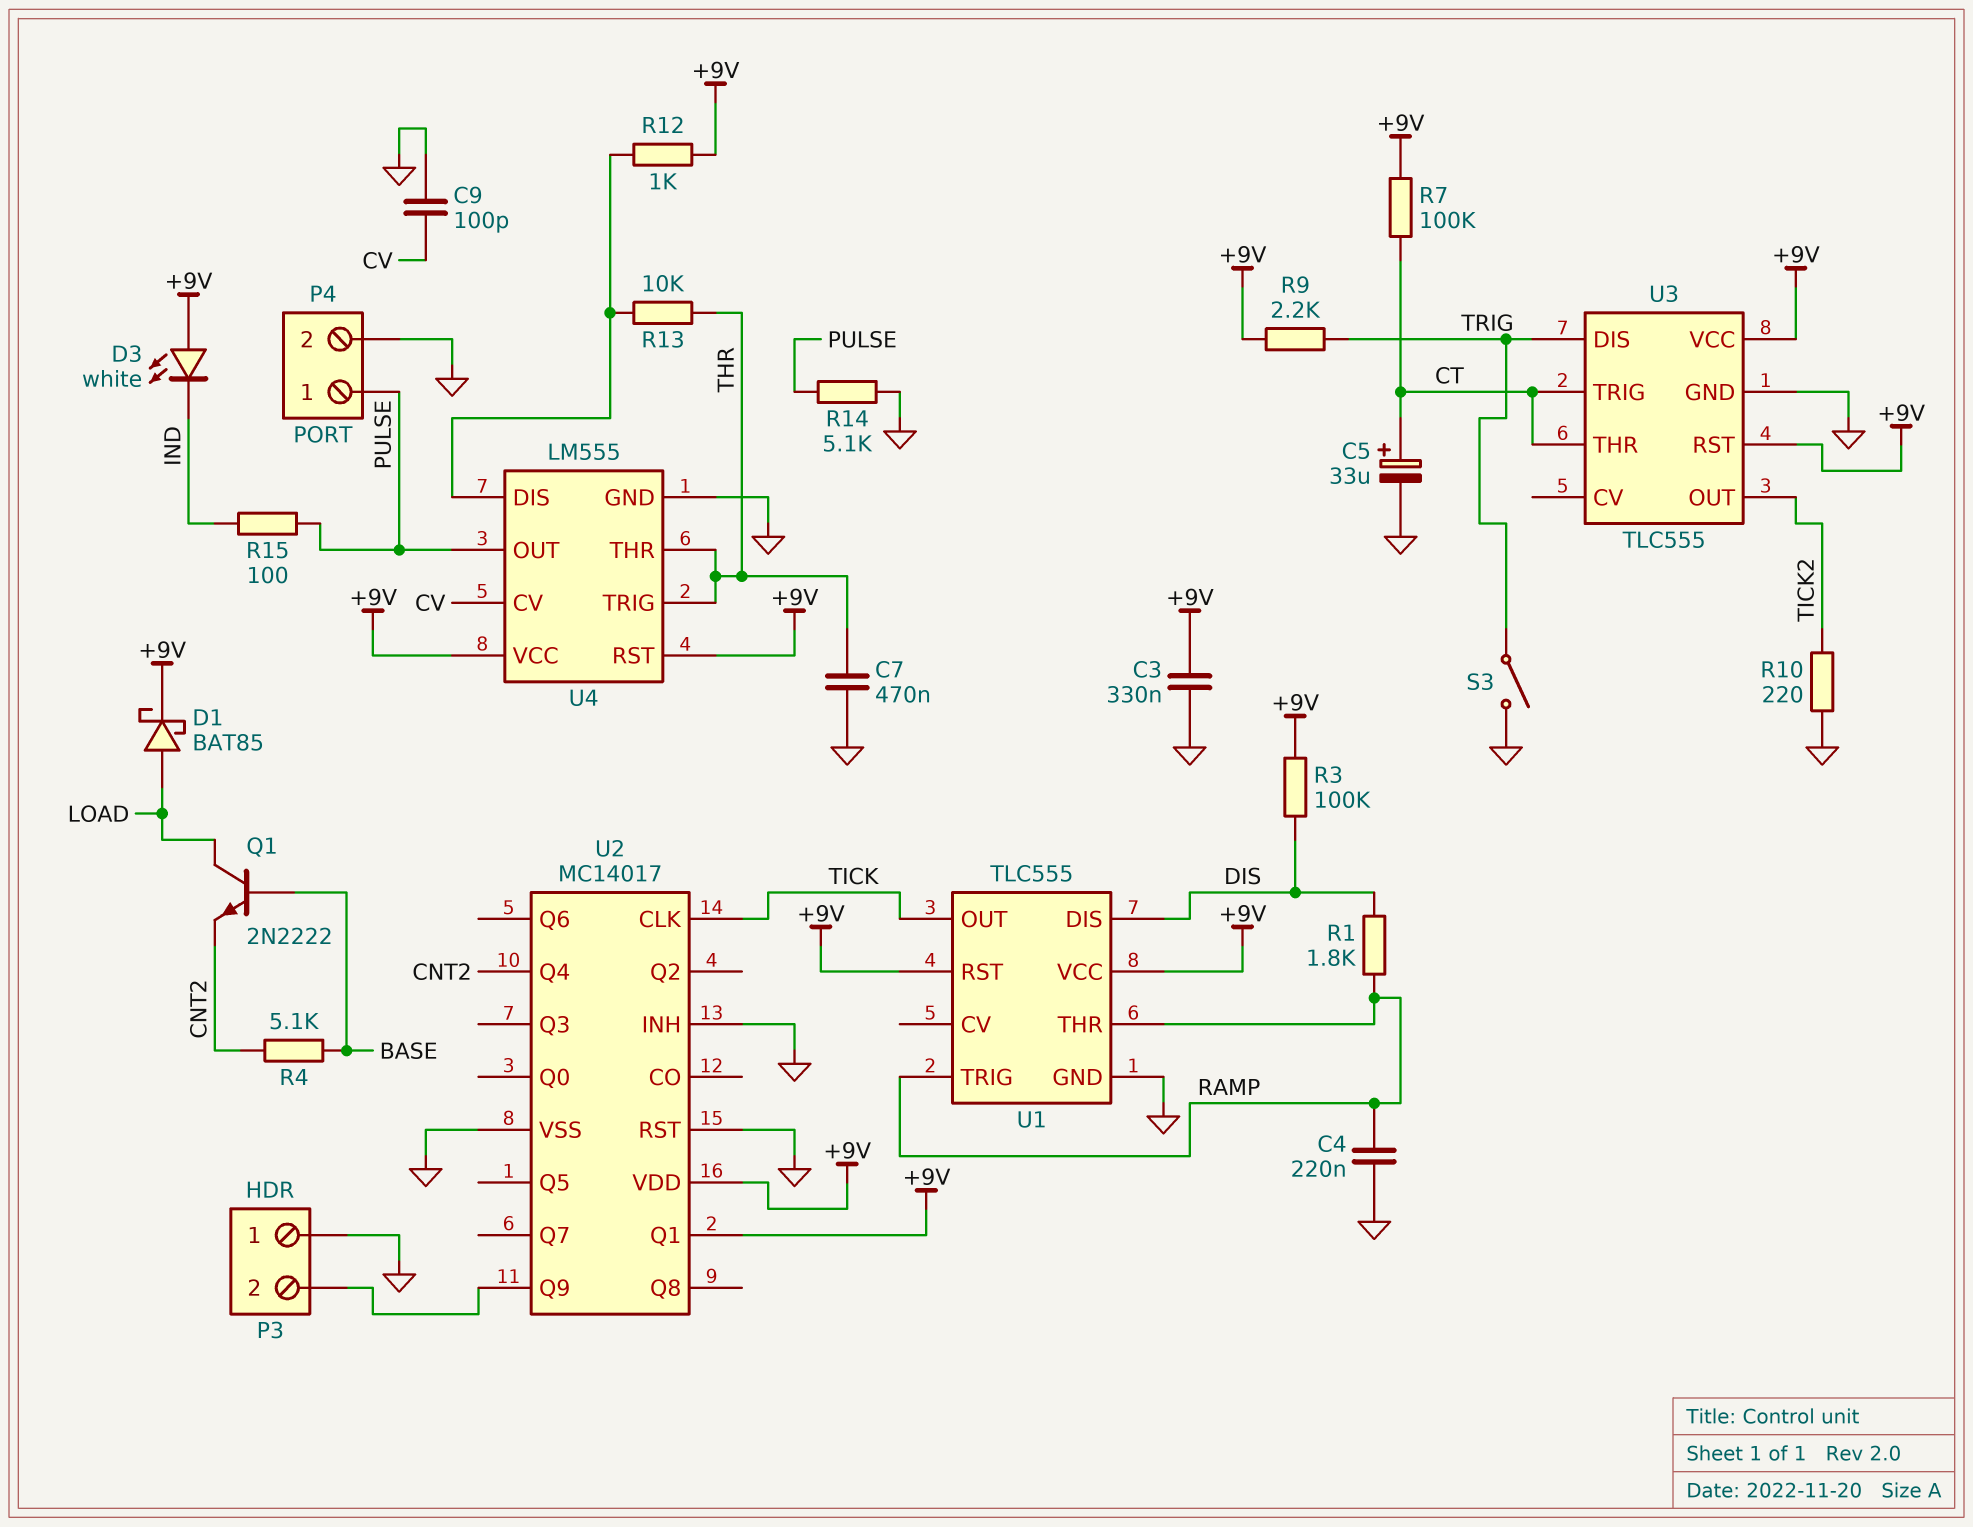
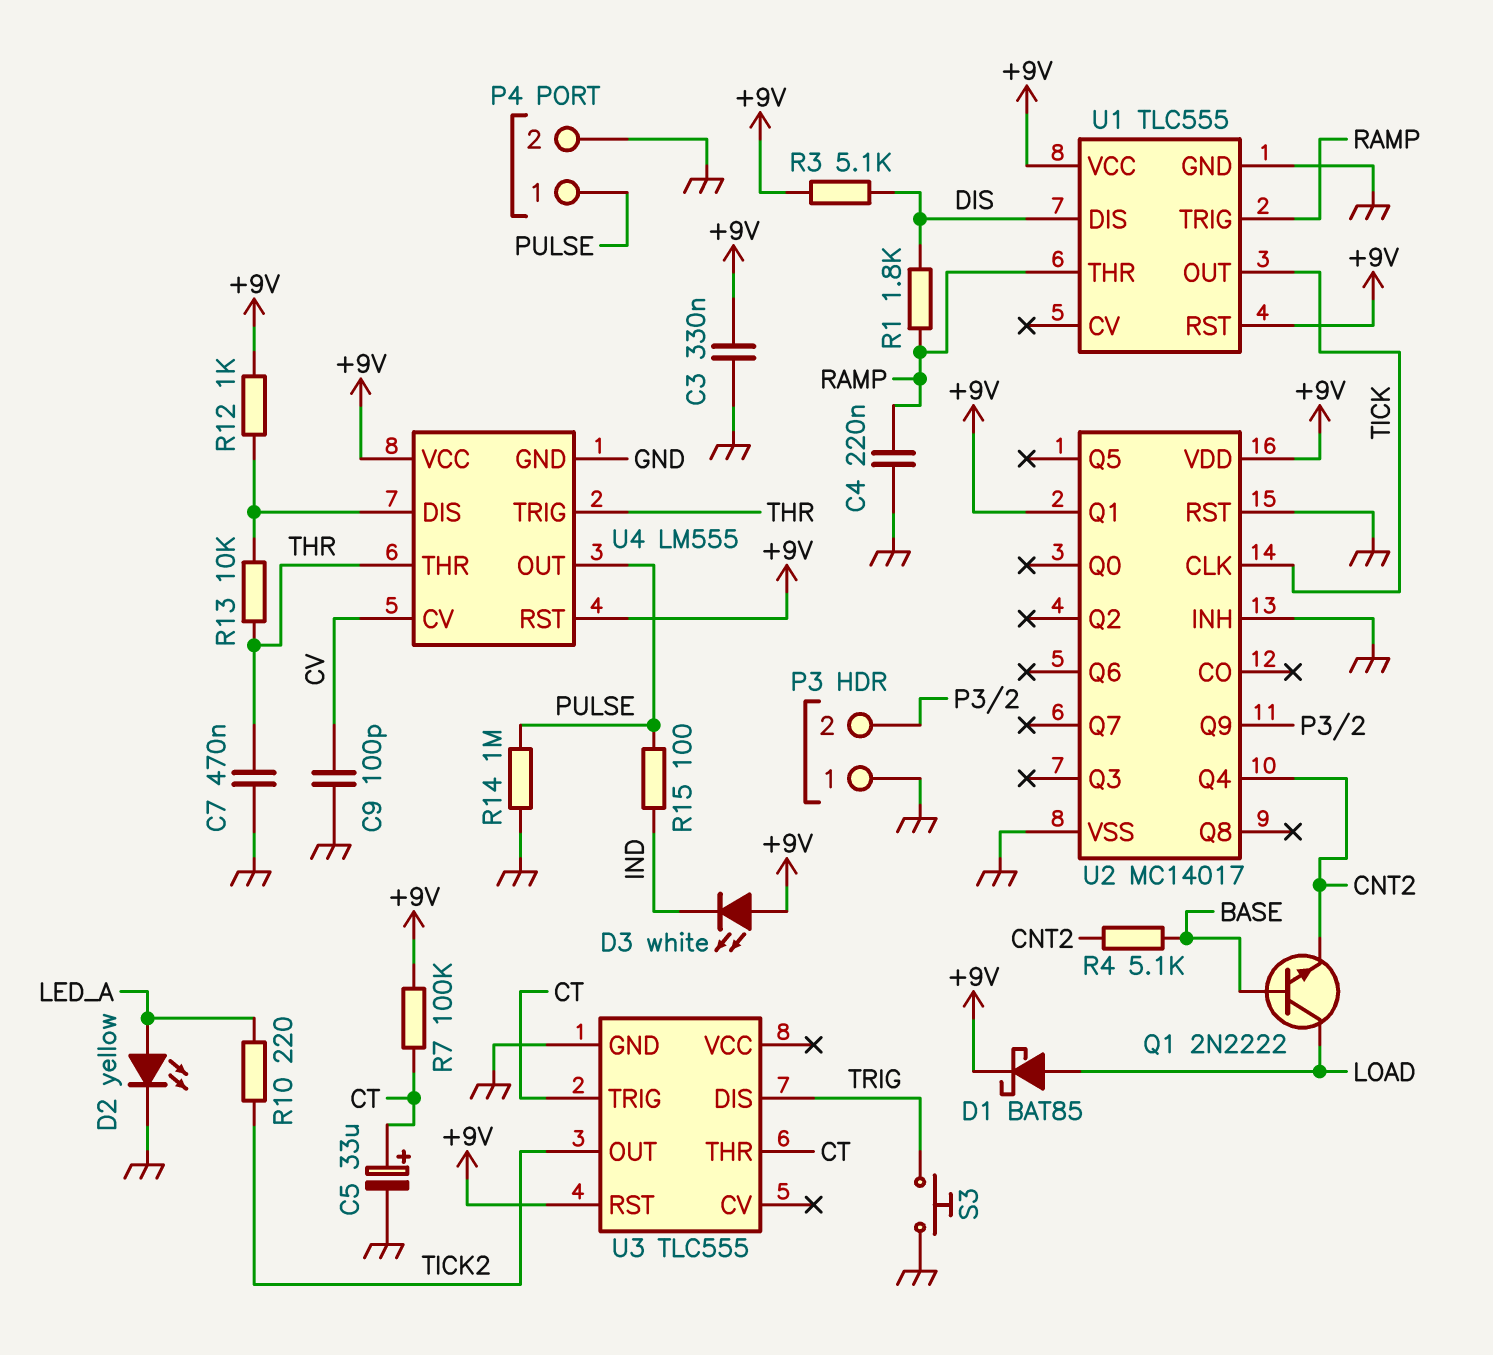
D2: none -> LED yellow (A LED_A, K GND)
R3: 100k (+9V, DIS) -> 5.1k (+9V, DIS)
R9: 2.2k (+9V, TRIG) -> none
R10: 220 (GND, TICK2) -> 220 (LED_A, TICK2)
R14: 5.1k (GND, PULSE) -> 1M (GND, PULSE)
S3: switch (GND, TRIG) -> button (GND, TRIG)
U3 pin VCC: +9V -> none

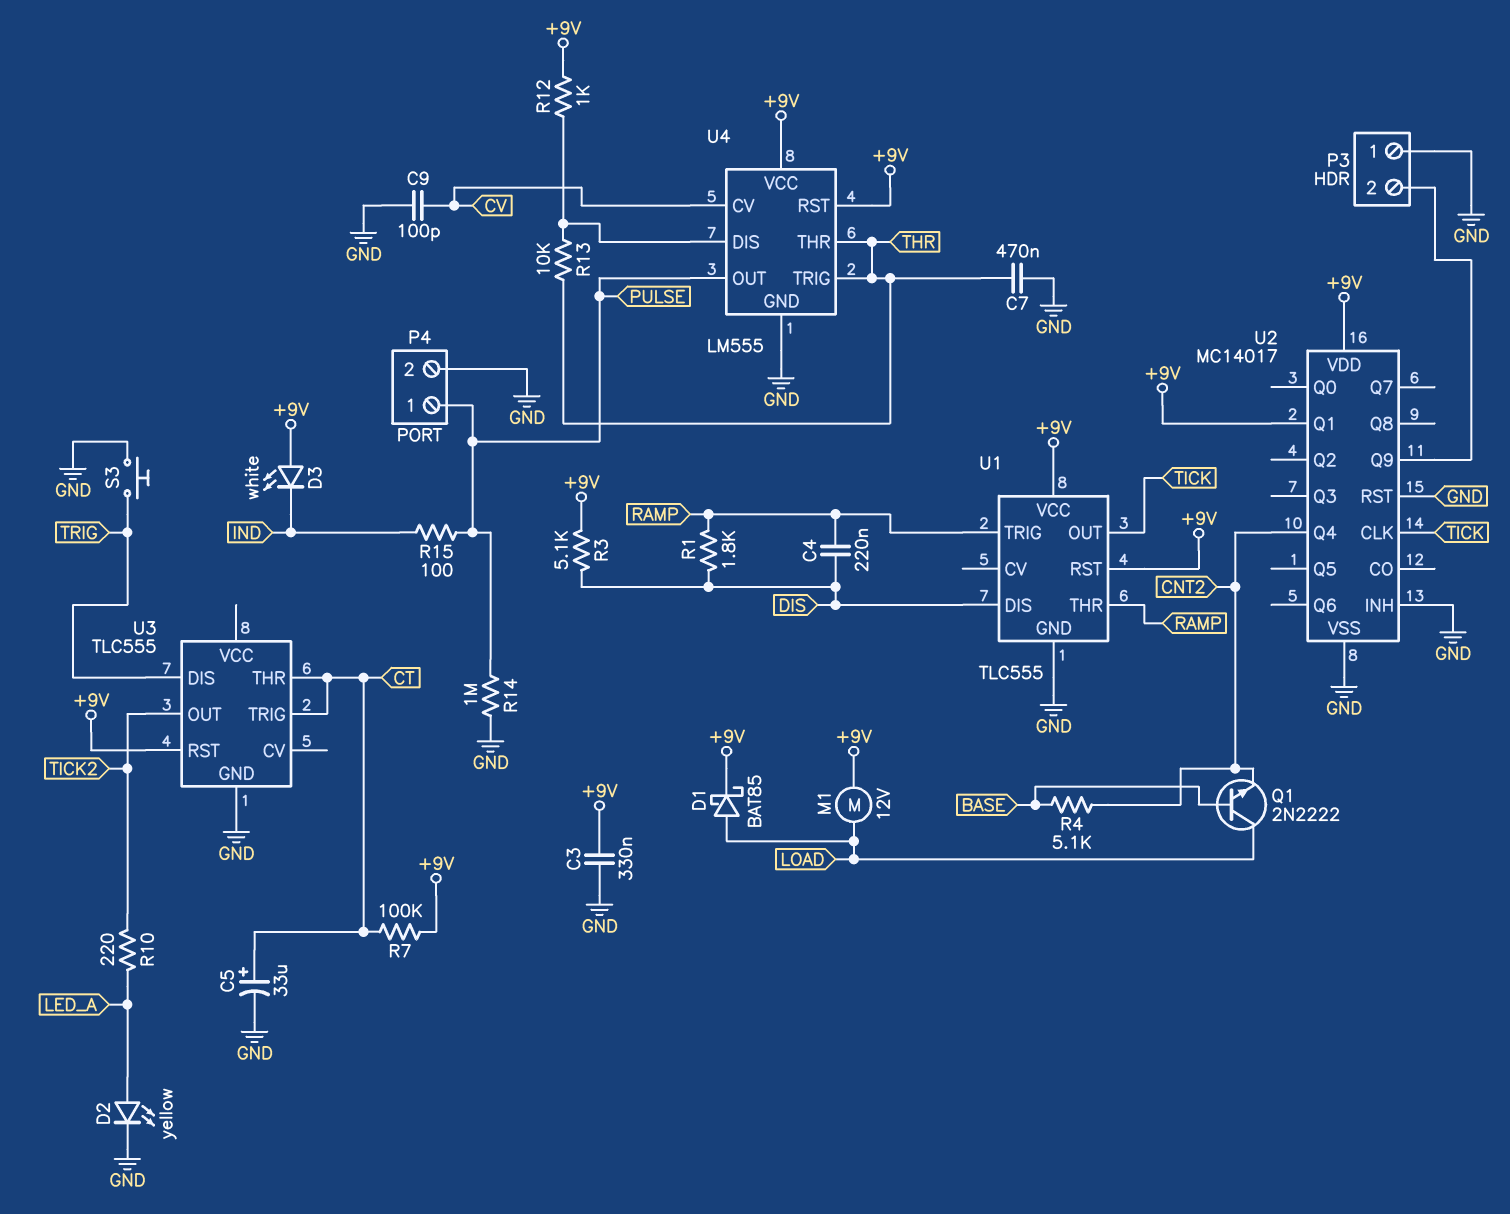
C4: 220nF (GND, RAMP) -> 220nF (DIS, RAMP)
M1: none -> motor 12V (+9V, LOAD)

